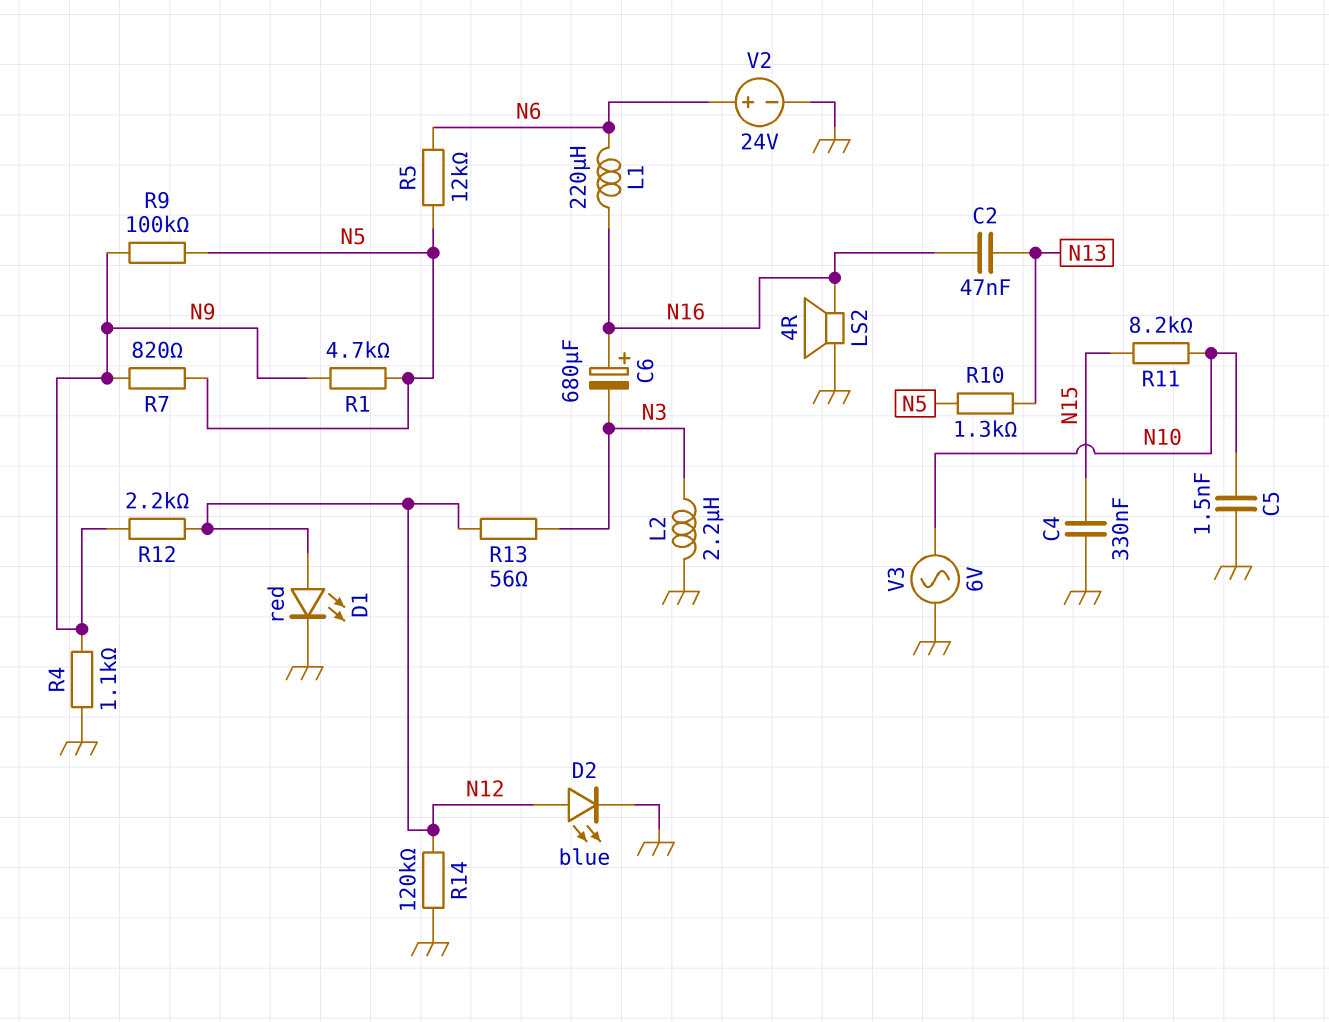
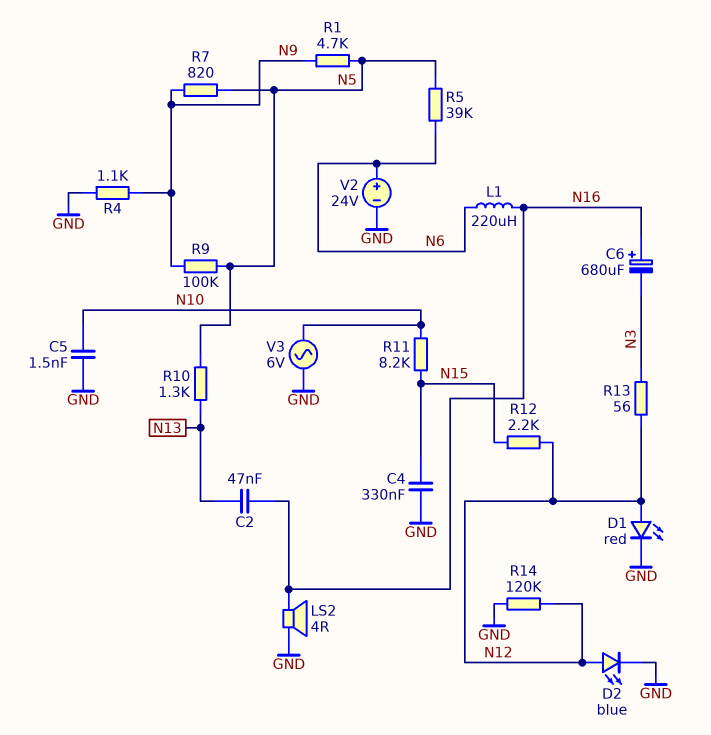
L2: 2.2uH (GND, N3) -> none
R5: 12k (N5, N6) -> 39k (N5, N6)
R12: 2.2k (N9, N12) -> 2.2k (N12, N15)

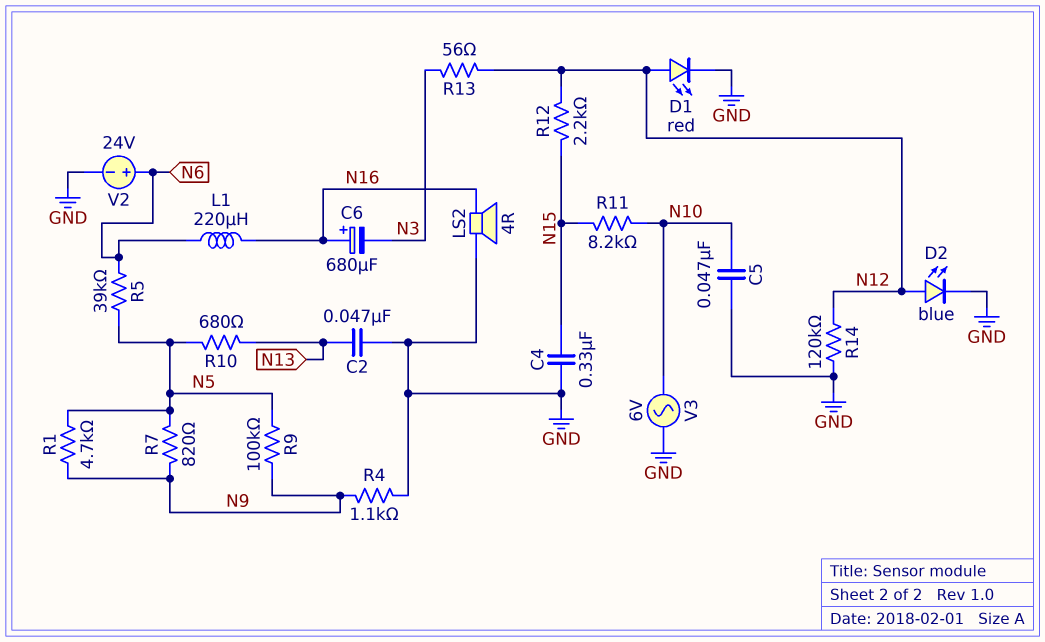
C2: 47nF (N13, N16) -> 47nF (GND, N13)
C5: 1.5nF (GND, N10) -> 47nF (GND, N10)
R10: 1.3k (N5, N13) -> 680 (N5, N13)

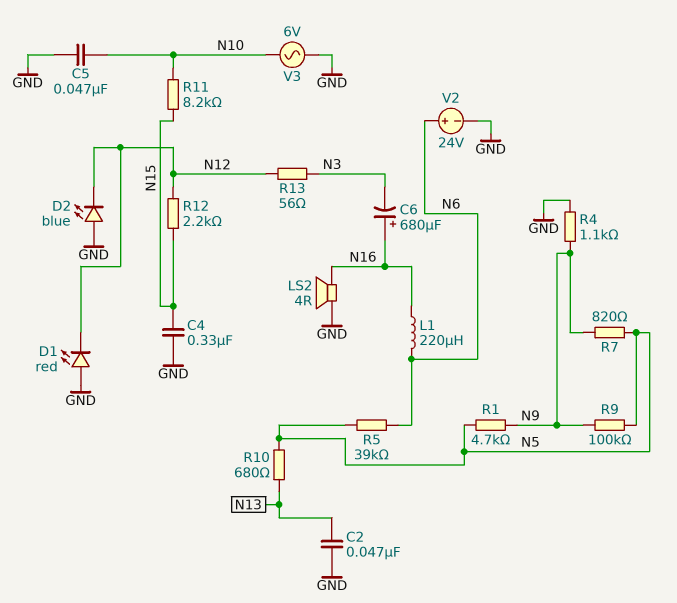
D1: LED red (A N12, K GND) -> LED red (A GND, K N12)
D2: LED blue (A N12, K GND) -> LED blue (A GND, K N12)
R14: 120k (GND, N12) -> none

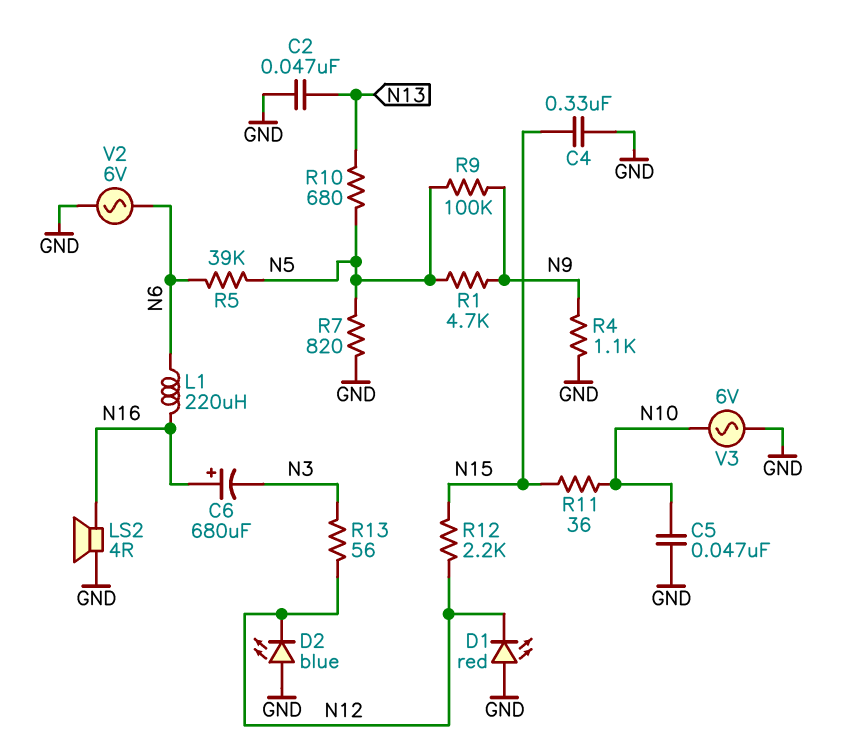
R7: 820 (N5, N9) -> 820 (GND, N5)
R11: 8.2k (N10, N15) -> 36 (N10, N15)
V2: 24V (plus N6, minus GND) -> AC 6V (GND, N6)

